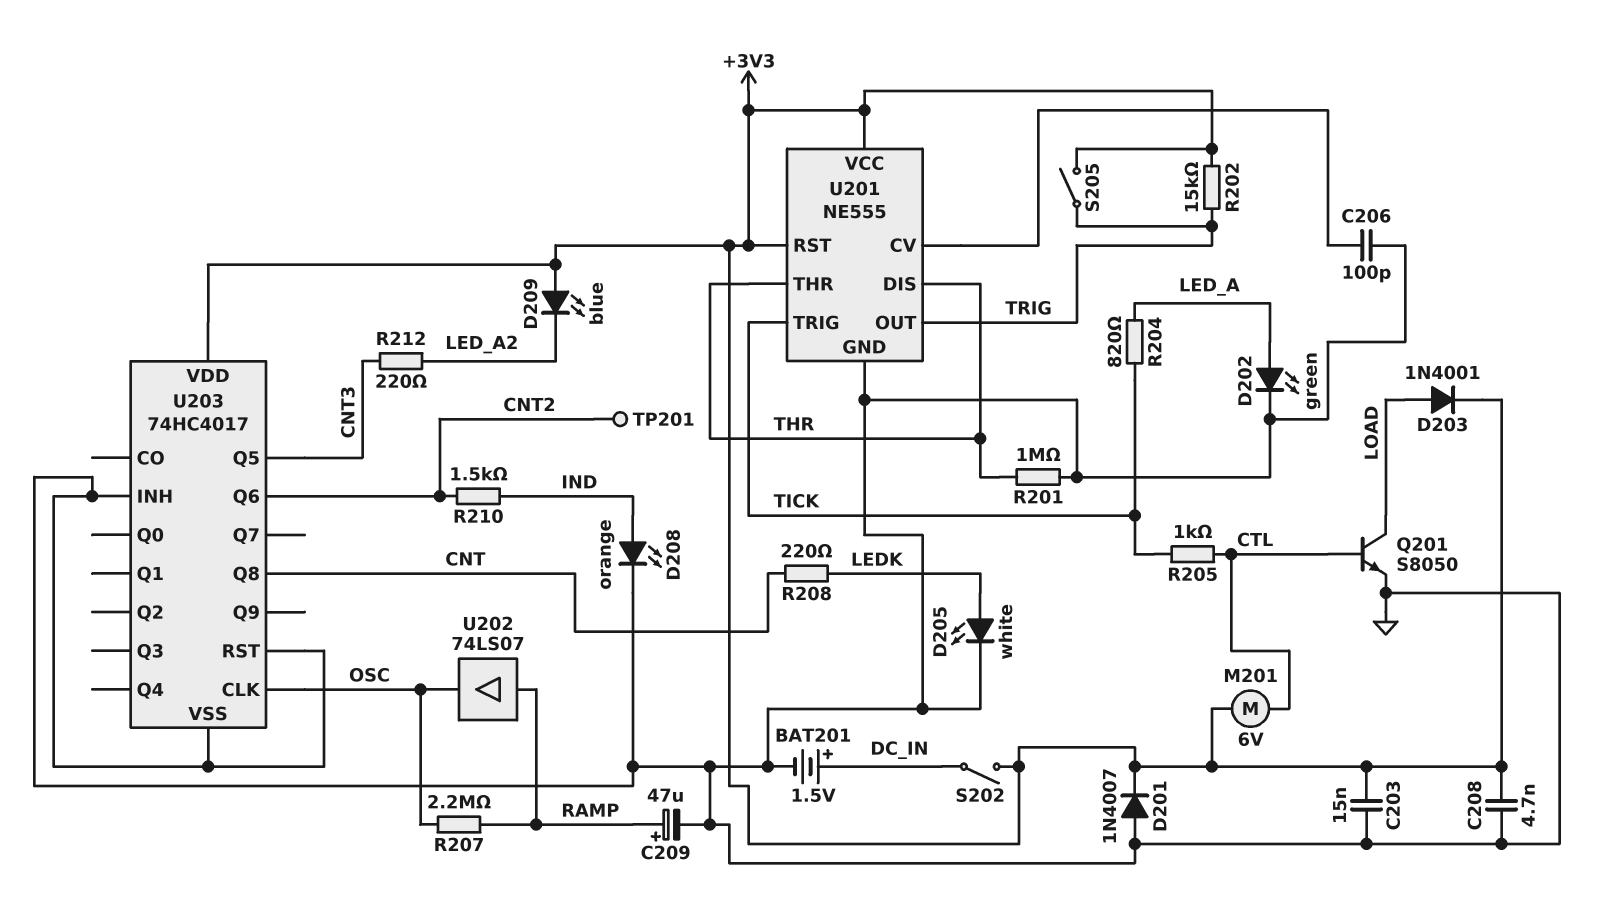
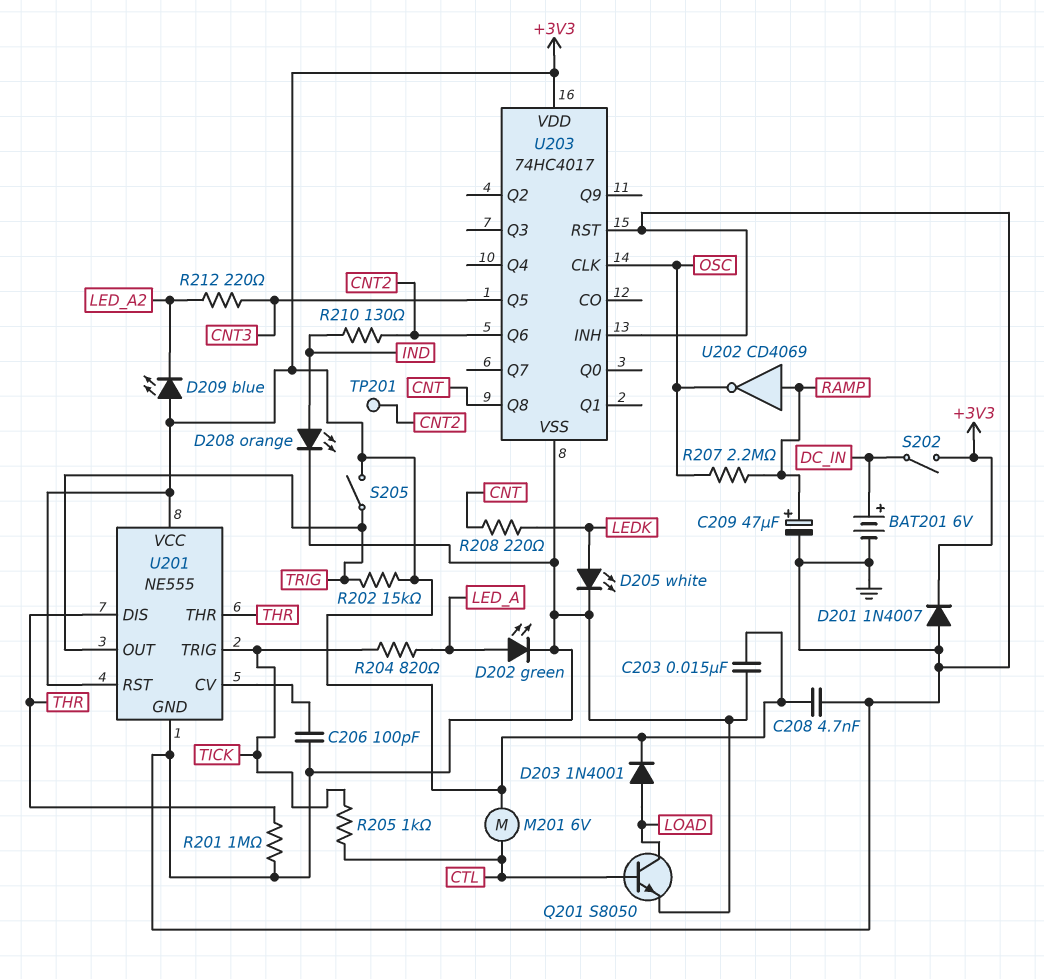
BAT201: 1.5V (plus DC_IN, minus GND) -> 6V (plus DC_IN, minus GND)
R210: 1.5k (CNT2, IND) -> 130 (CNT2, IND)
U202: buffer 74LS07 (in RAMP, out OSC) -> NOT CD4069 (in RAMP, out OSC)

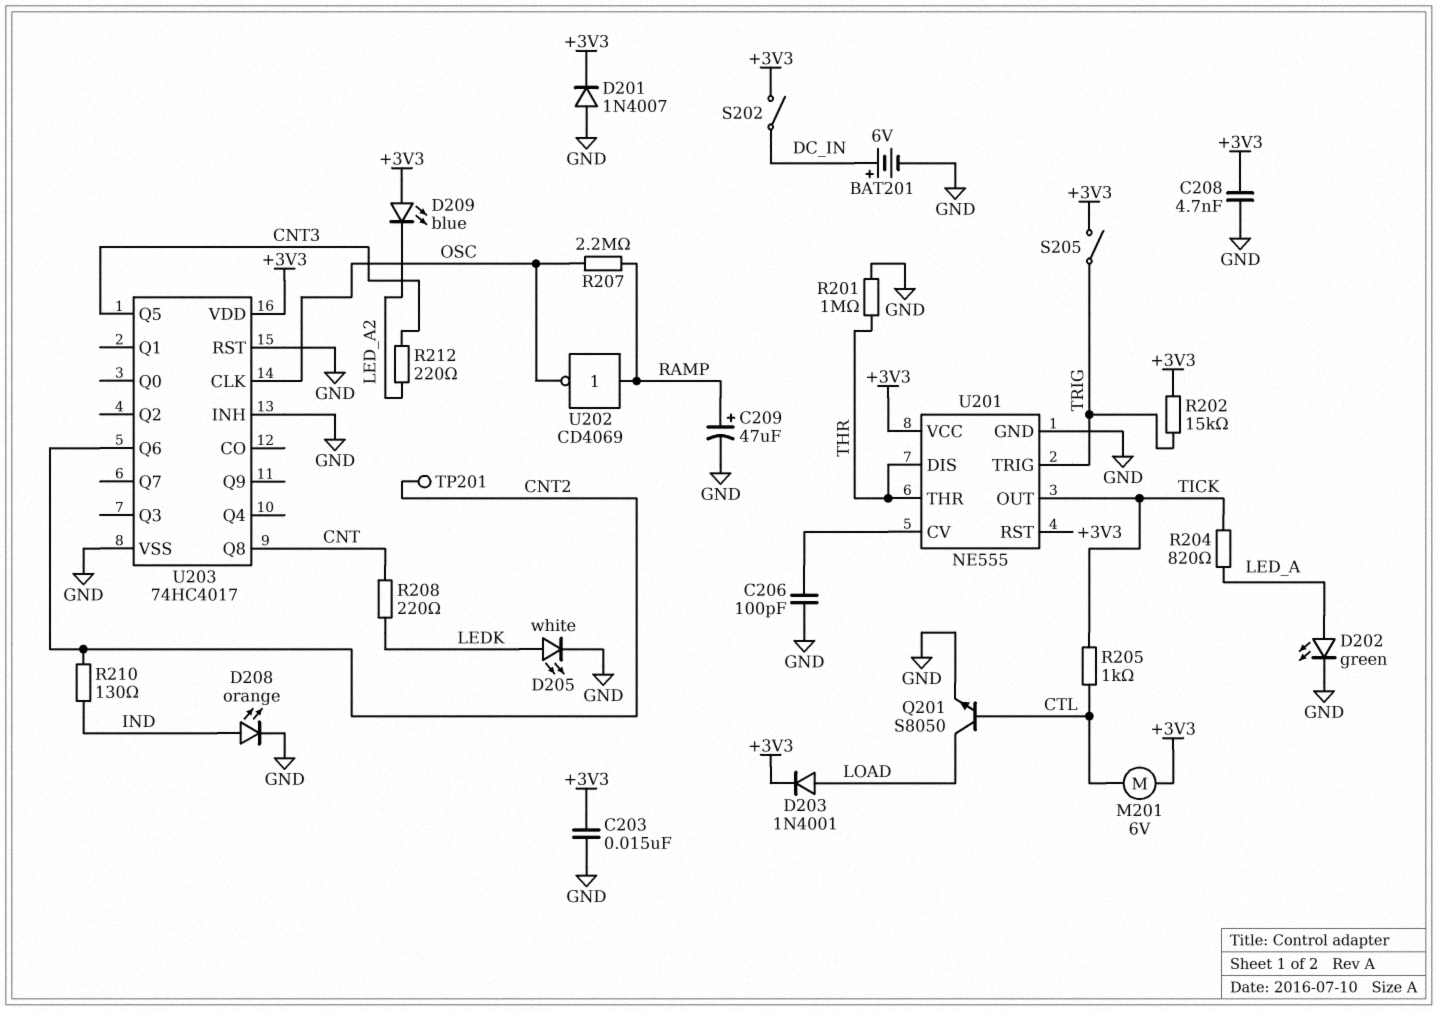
U201 pin OUT: TRIG -> TICK
U201 pin TRIG: TICK -> TRIG

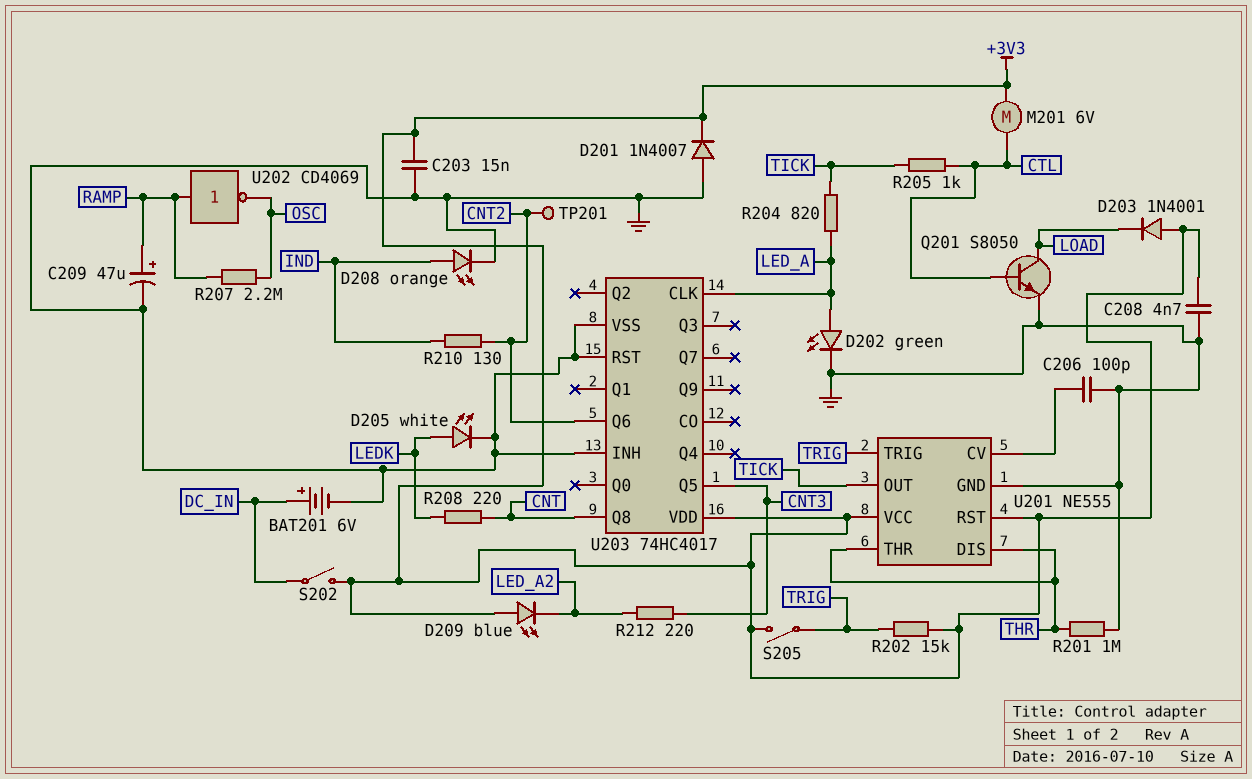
D203: diode 1N4001 (A LOAD, K +3V3) -> diode 1N4001 (A +3V3, K LOAD)
U203 pin CLK: OSC -> LED_A

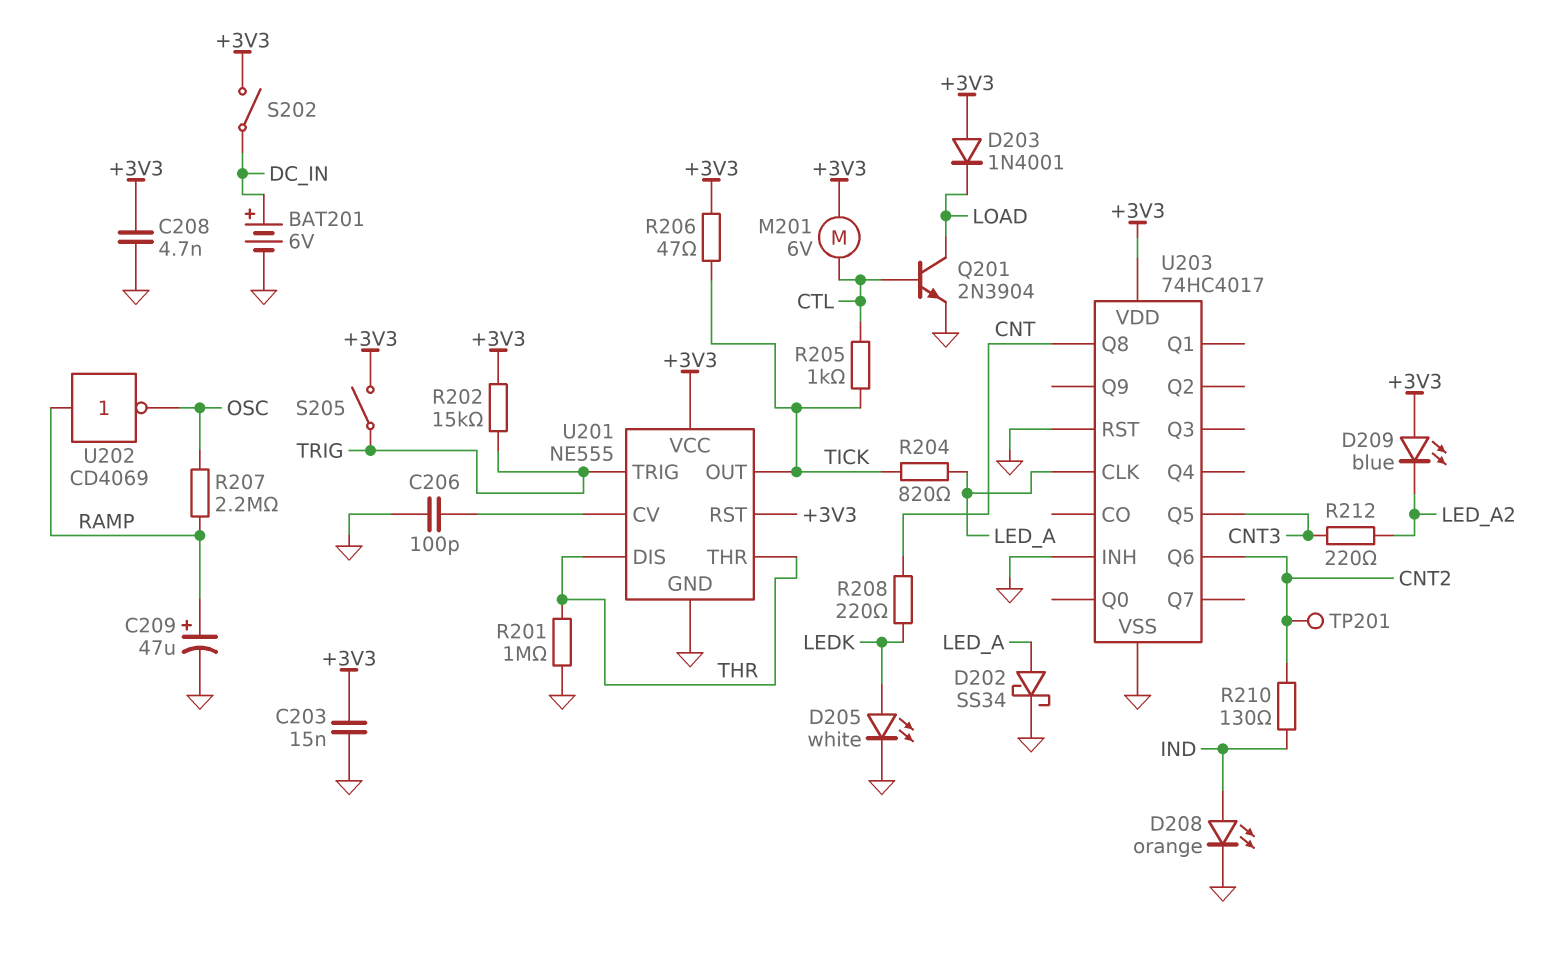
D201: diode 1N4007 (A GND, K +3V3) -> none
D202: LED green (A LED_A, K GND) -> schottky SS34 (A LED_A, K GND)
Q201: NPN S8050 (B CTL, C LOAD, E GND) -> NPN 2N3904 (B CTL, C LOAD, E GND)
R206: none -> 47 (+3V3, TICK)

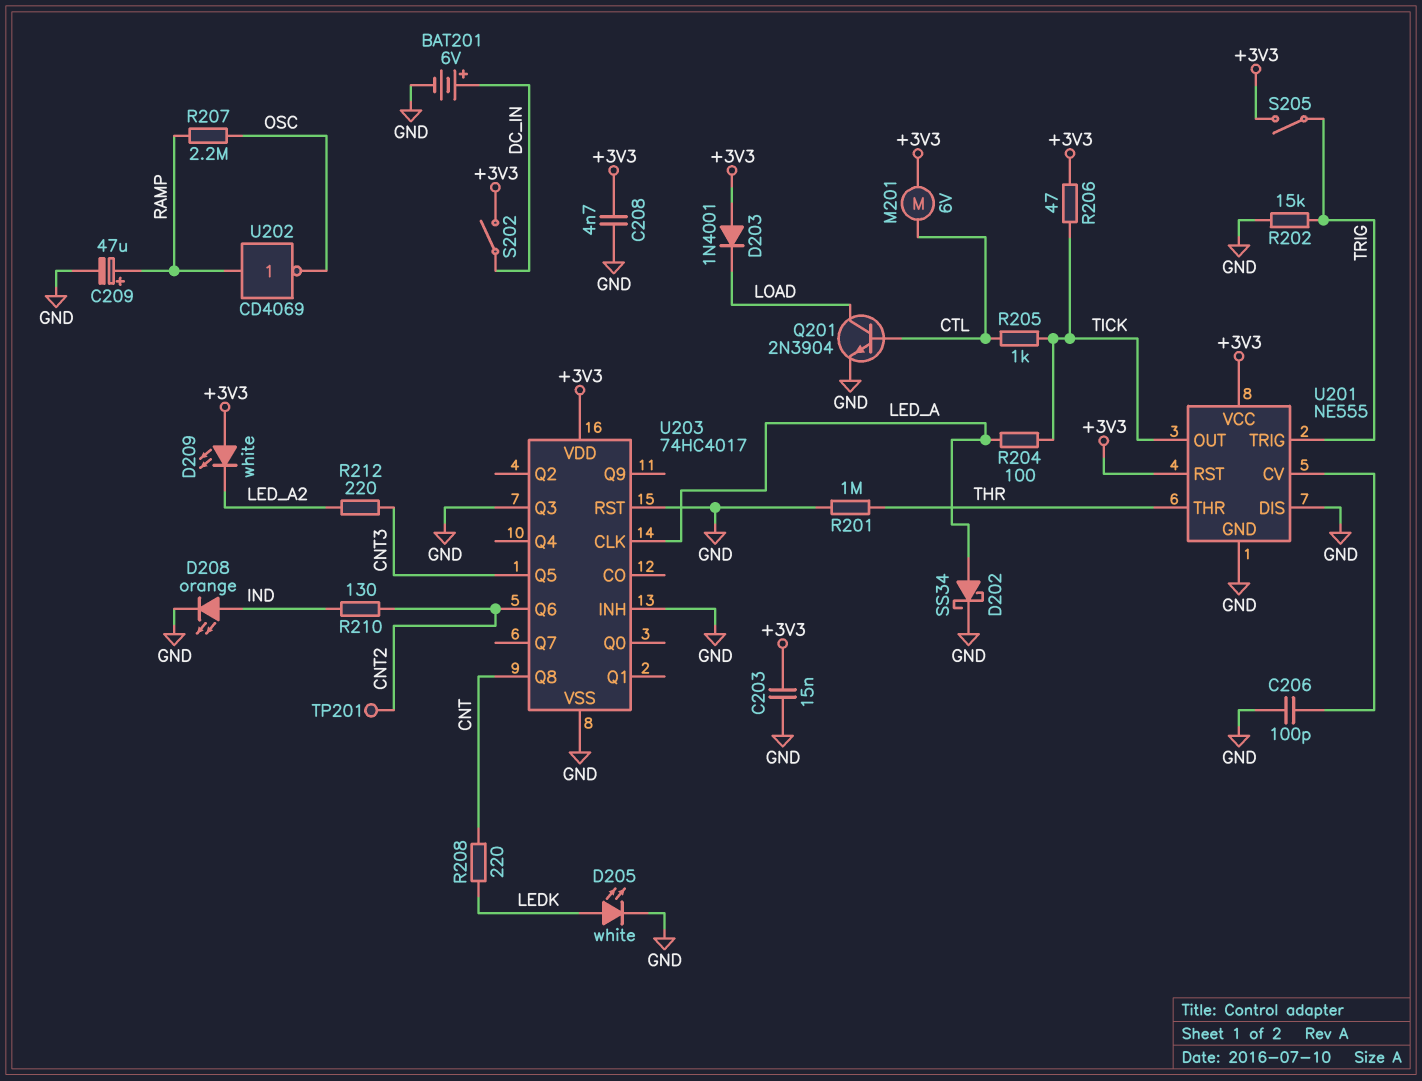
D209: LED blue (A +3V3, K LED_A2) -> LED white (A +3V3, K LED_A2)
R202: 15k (+3V3, TRIG) -> 15k (GND, TRIG)
R204: 820 (LED_A, TICK) -> 100 (LED_A, TICK)
U201 pin DIS: THR -> GND
U203 pin Q3: none -> GND

